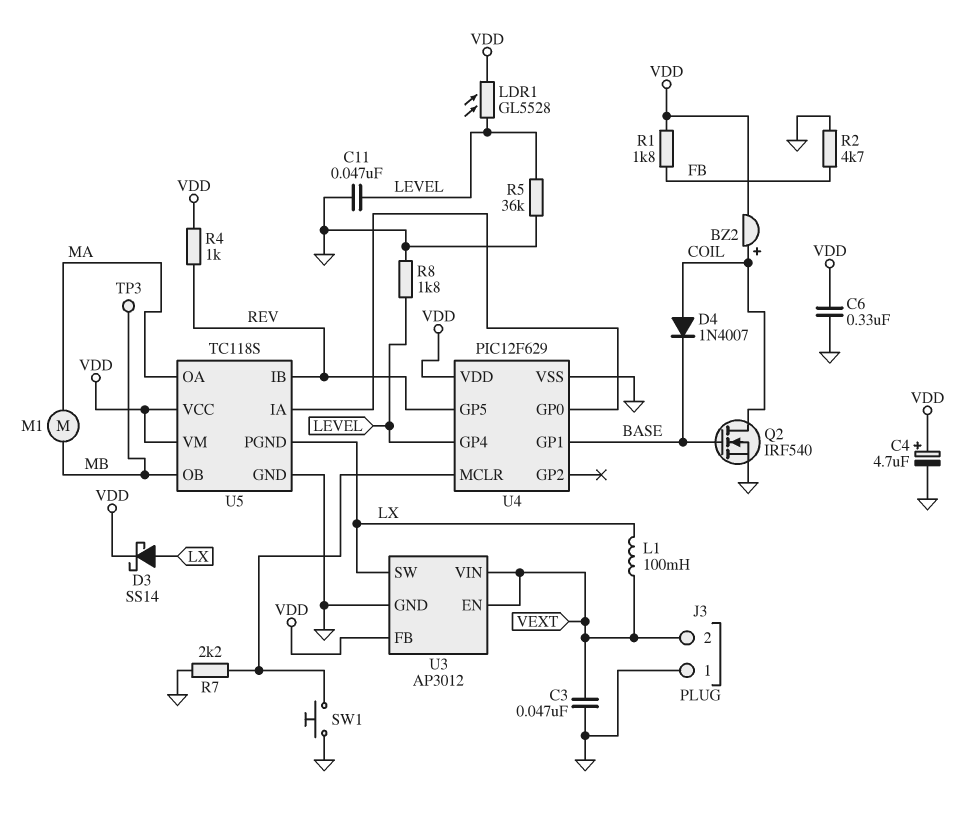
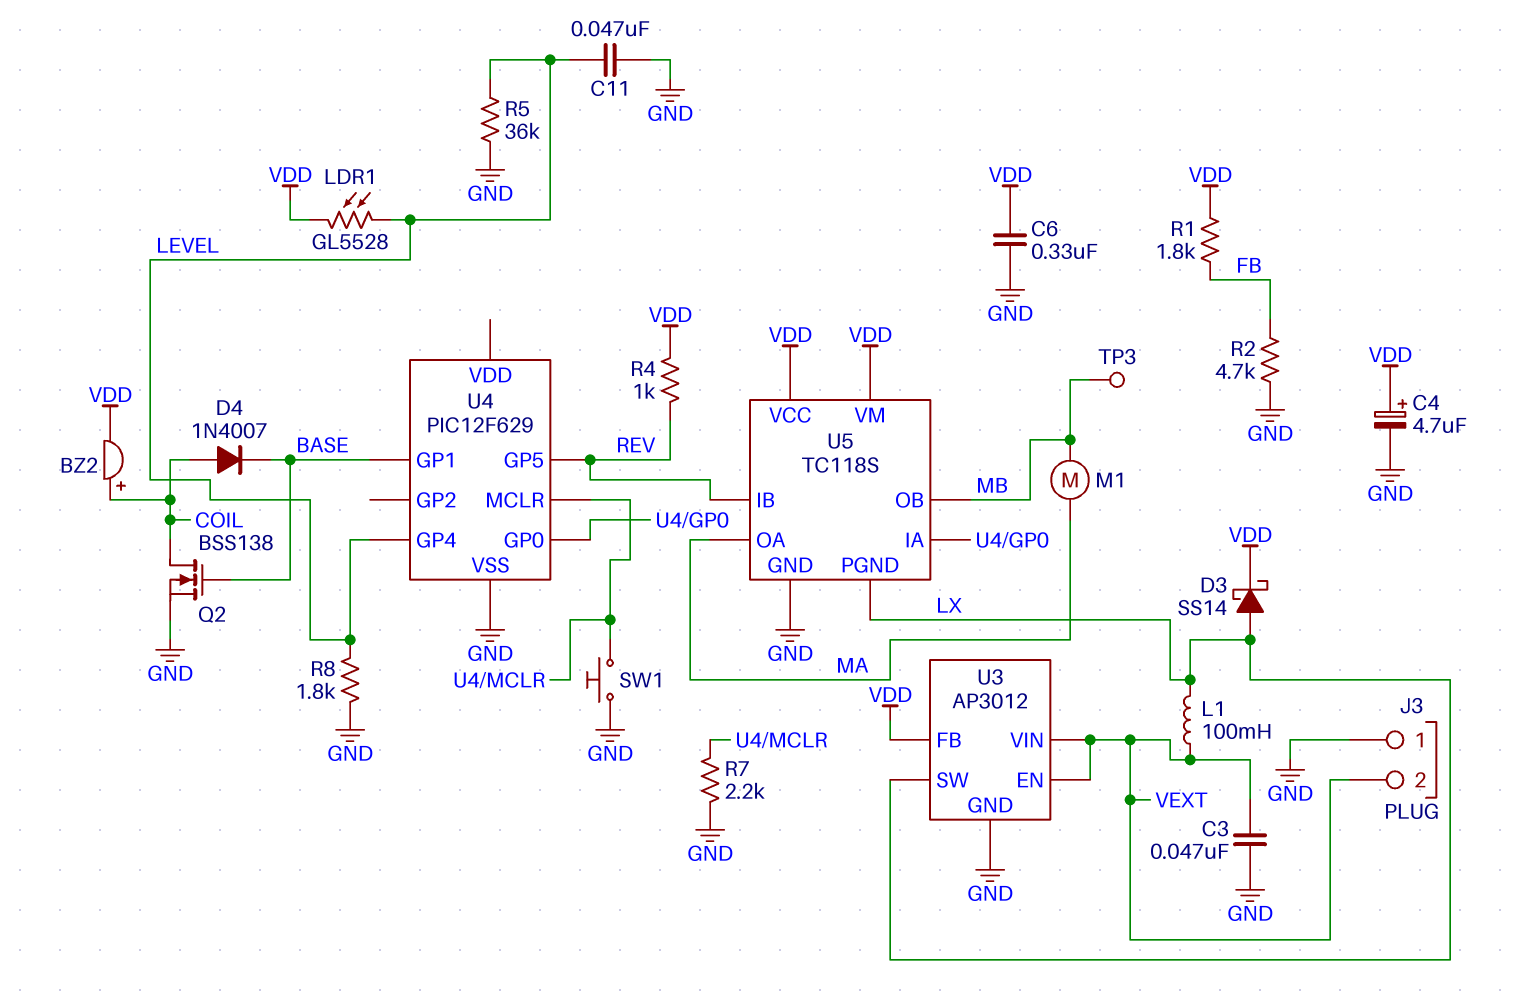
Q2: NMOS IRF540 (G BASE, D COIL, S GND) -> NMOS BSS138 (G BASE, D COIL, S GND)
U4 pin VDD: VDD -> none

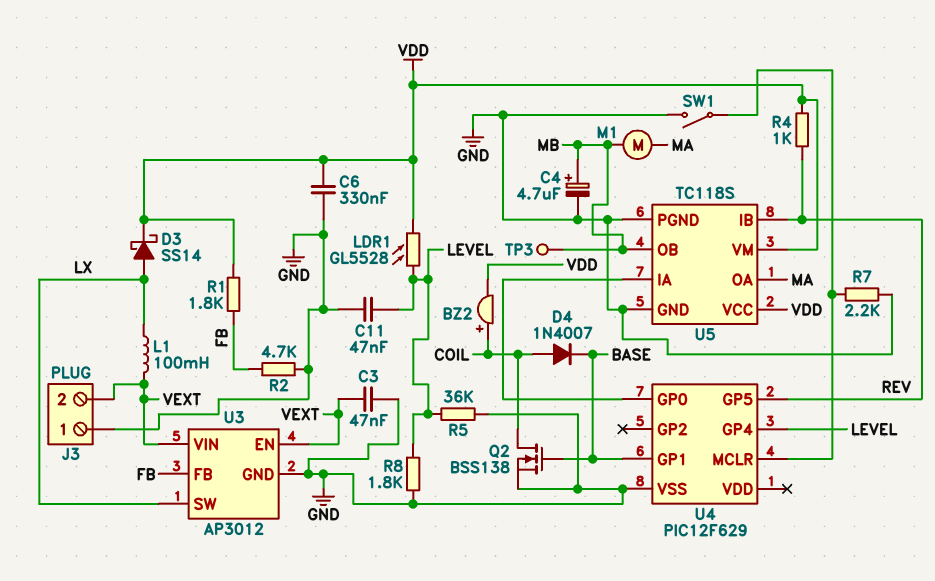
C4: 4.7uF (plus VDD, minus GND) -> 4.7uF (plus MB, minus GND)
SW1: button (GND, U4/MCLR) -> switch (GND, U4/MCLR)
U3 pin FB: VDD -> FB
U5 pin PGND: LX -> GND

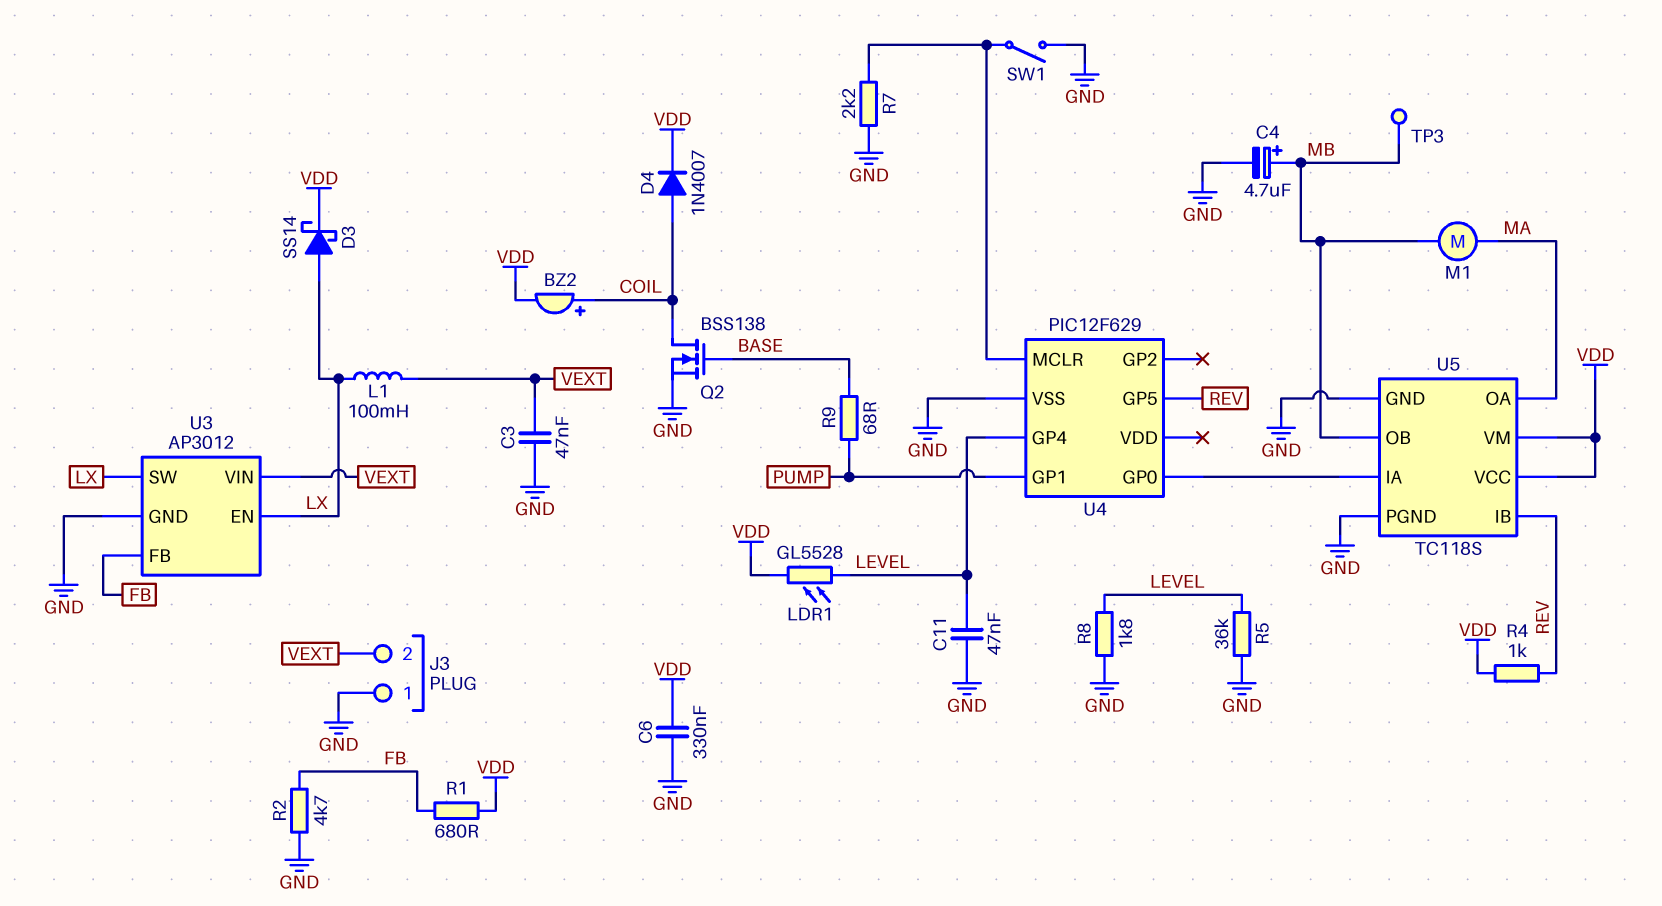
D4: diode 1N4007 (A COIL, K BASE) -> diode 1N4007 (A COIL, K VDD)
R1: 1.8k (FB, VDD) -> 680 (FB, VDD)
R9: none -> 68 (BASE, PUMP)
U3 pin EN: VEXT -> LX
U4 pin GP1: BASE -> PUMP

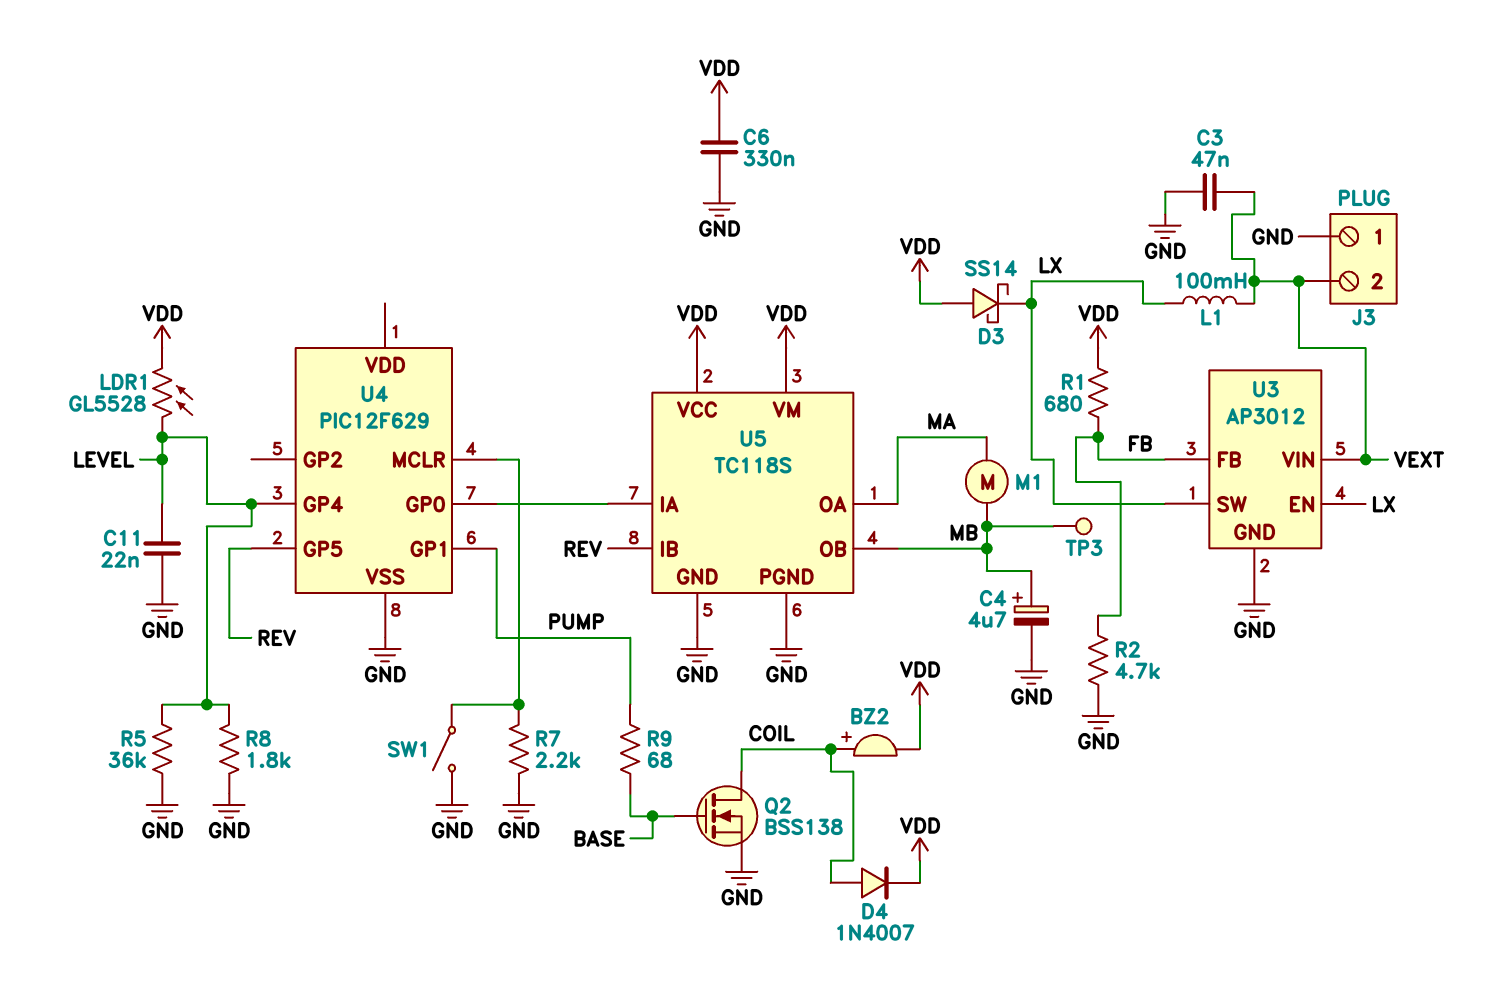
C11: 47nF (GND, LEVEL) -> 22nF (GND, LEVEL)
D3: schottky SS14 (A LX, K VDD) -> schottky SS14 (A VDD, K LX)
R4: 1k (REV, VDD) -> none

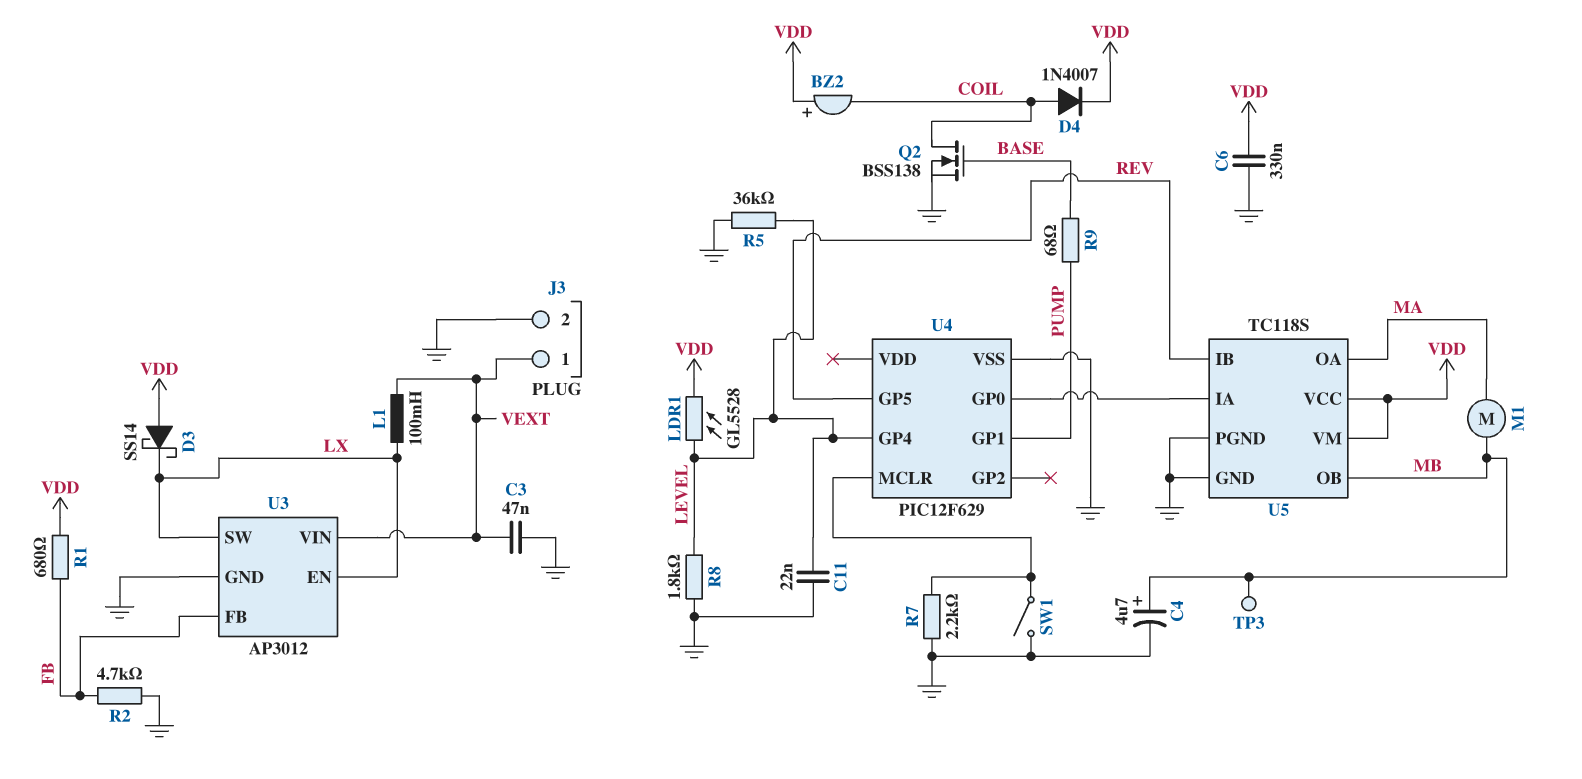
BZ2: buzzer (plus COIL, minus VDD) -> buzzer (plus VDD, minus COIL)
J3 pin 1: GND -> VEXT
J3 pin 2: VEXT -> GND

